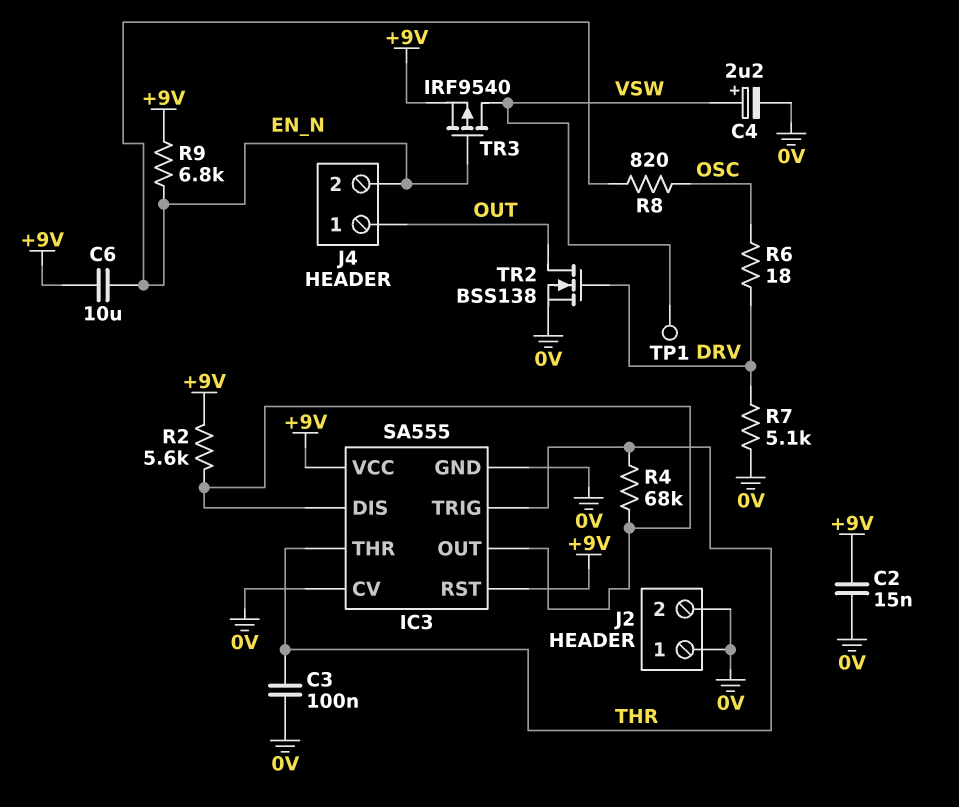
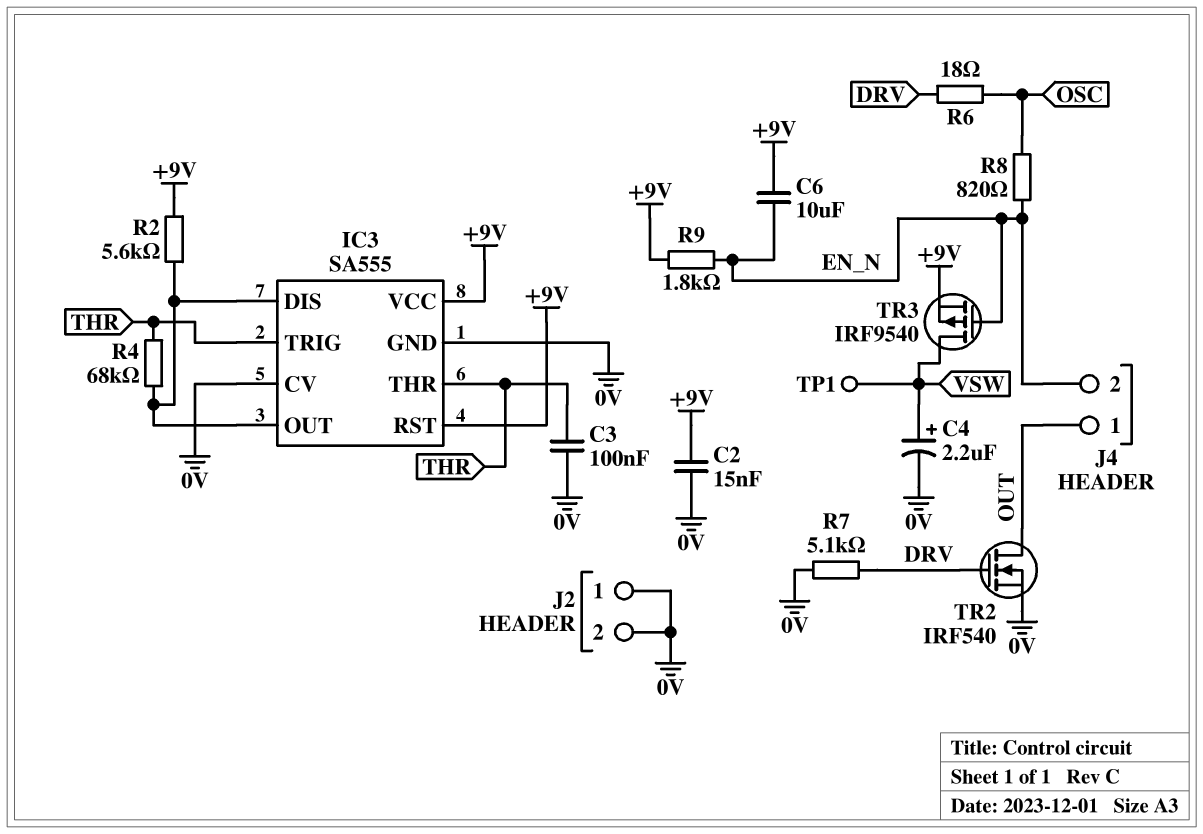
R9: 6.8k (+9V, EN_N) -> 1.8k (+9V, EN_N)
TR2: NMOS BSS138 (G DRV, D OUT, S 0V) -> NMOS IRF540 (G DRV, D OUT, S 0V)

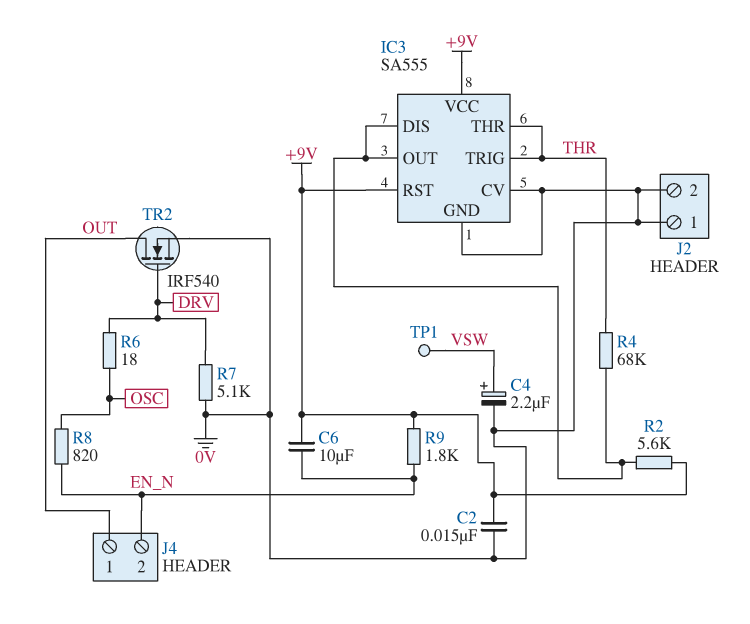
C3: 100nF (0V, THR) -> none
TR3: PMOS IRF9540 (G EN_N, D VSW, S +9V) -> none

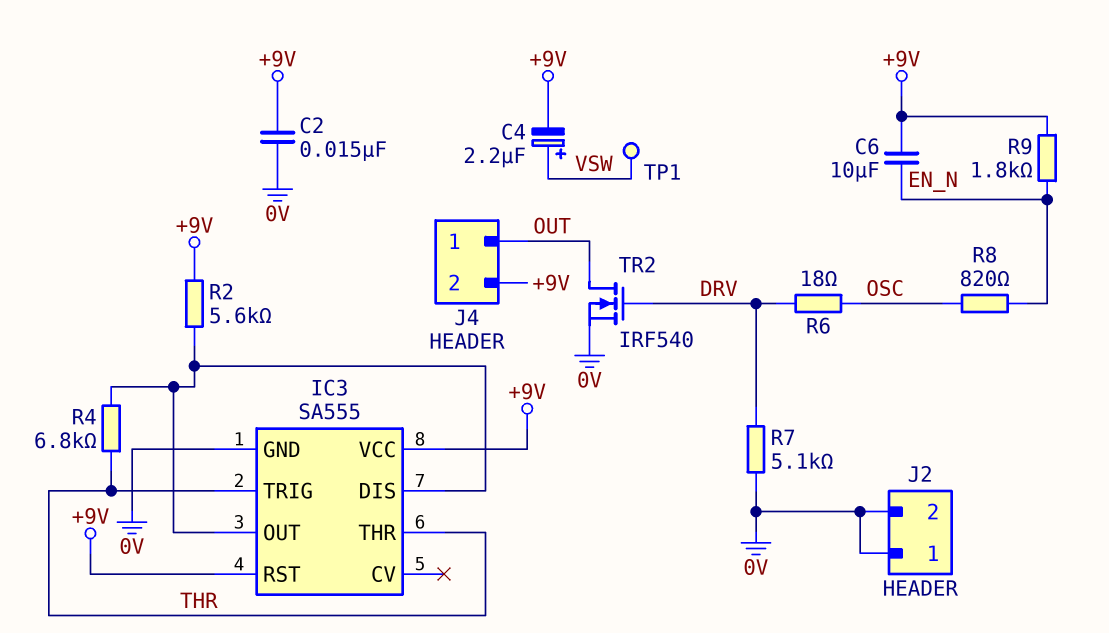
C4: 2.2uF (plus VSW, minus 0V) -> 2.2uF (plus VSW, minus +9V)
IC3 pin CV: 0V -> none
J4 pin 2: EN_N -> +9V
R4: 68k (IC3/DIS, THR) -> 6.8k (IC3/DIS, THR)

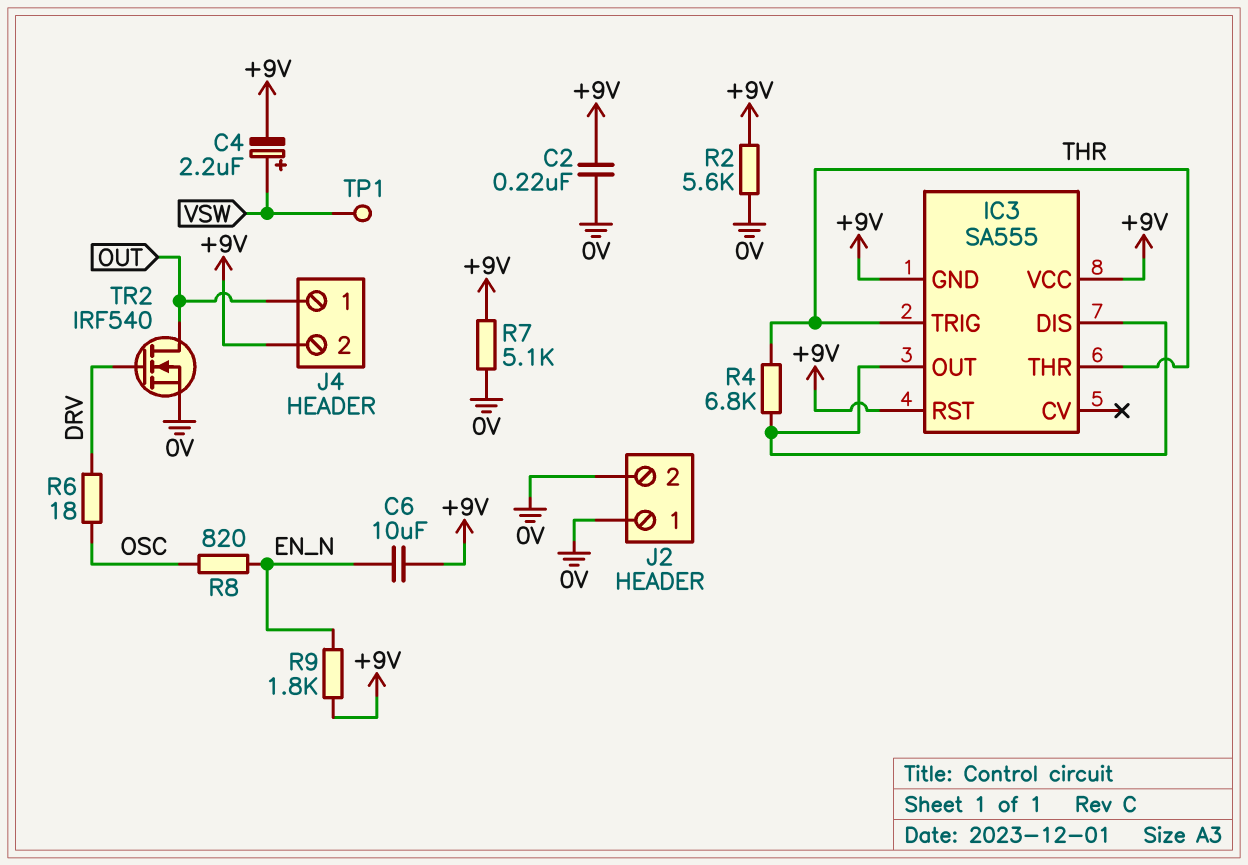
C2: 15nF (+9V, 0V) -> 220nF (+9V, 0V)
IC3 pin GND: 0V -> +9V
R2: 5.6k (+9V, IC3/DIS) -> 5.6k (+9V, 0V)
R7: 5.1k (0V, DRV) -> 5.1k (+9V, 0V)

